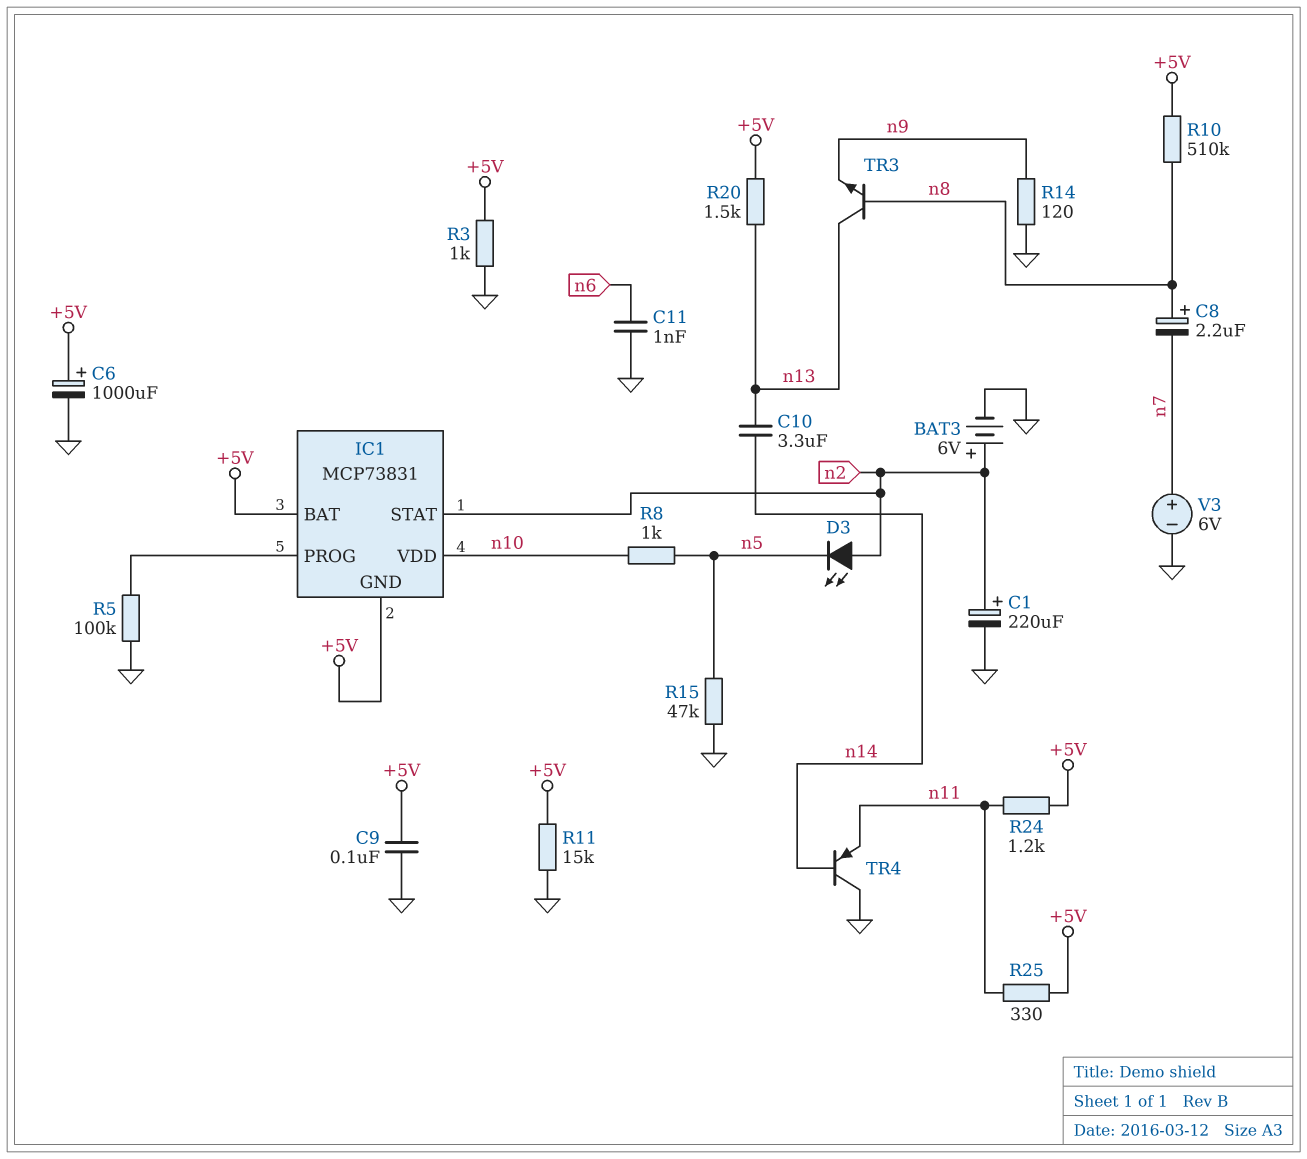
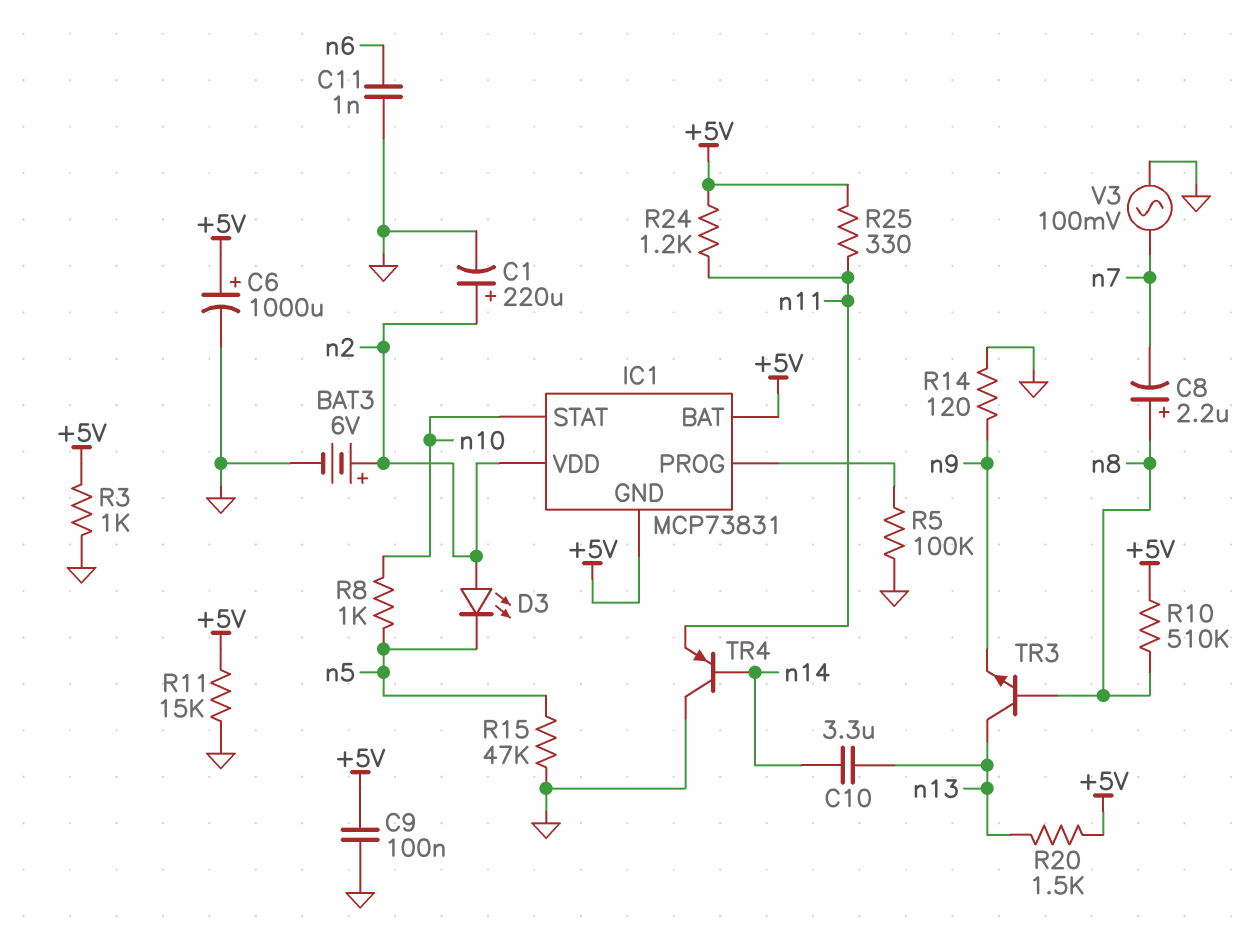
IC1 pin STAT: n2 -> n10
IC1 pin VDD: n10 -> n2
V3: 6V (plus n7, minus GND) -> AC 100mV (GND, n7)

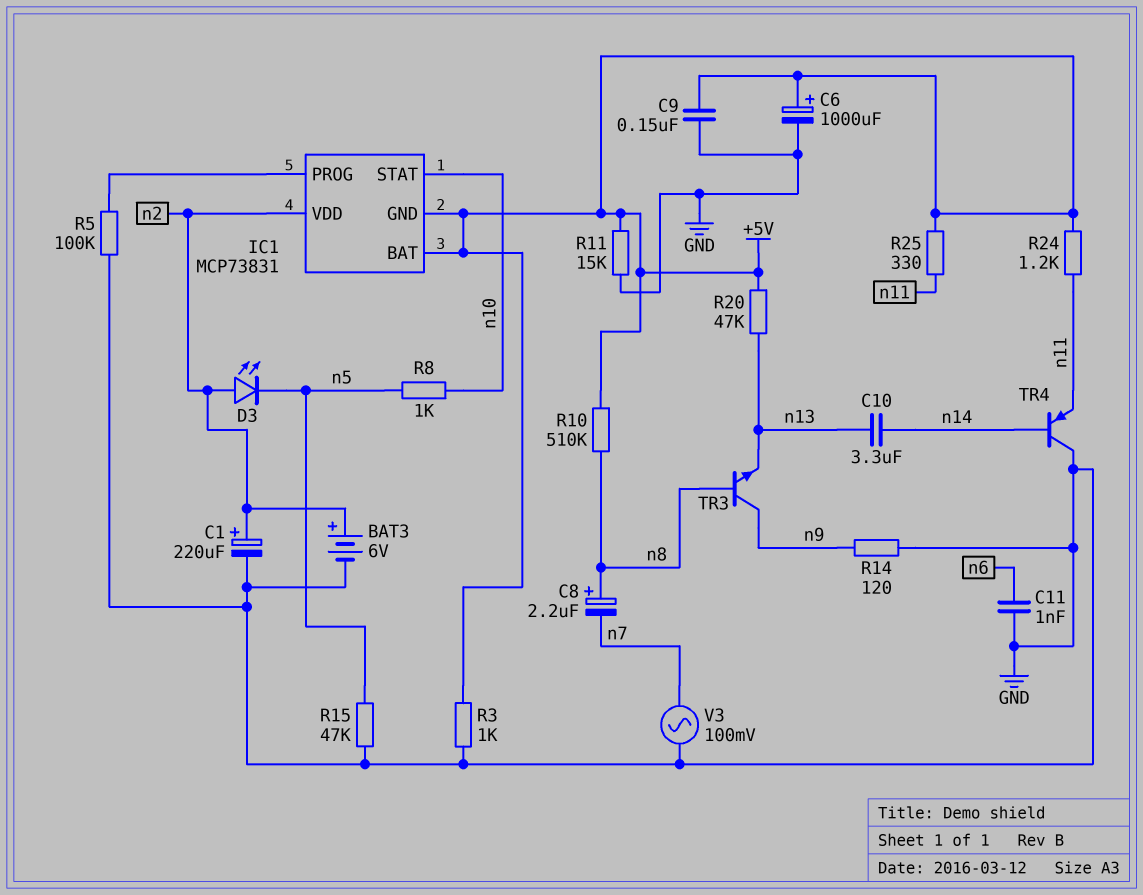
C9: 100nF (+5V, GND) -> 150nF (+5V, GND)
R20: 1.5k (+5V, n13) -> 47k (+5V, n13)
TR3: NPN (B n8, C n13, E n9) -> NPN (B n8, C n9, E n13)

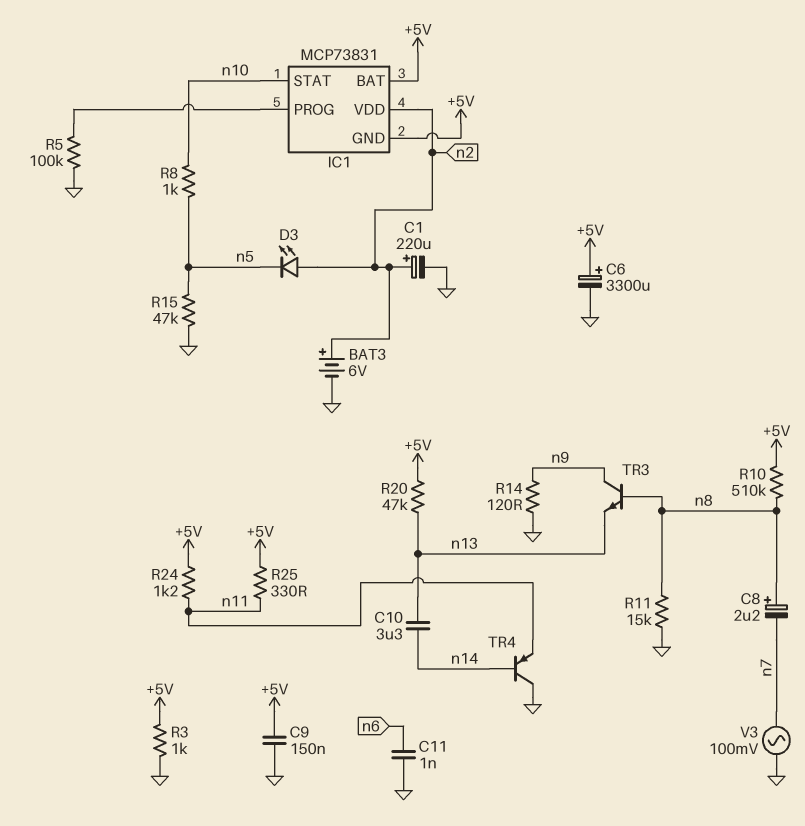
C6: 1000uF (plus +5V, minus GND) -> 3300uF (plus +5V, minus GND)
R11: 15k (+5V, GND) -> 15k (GND, n8)

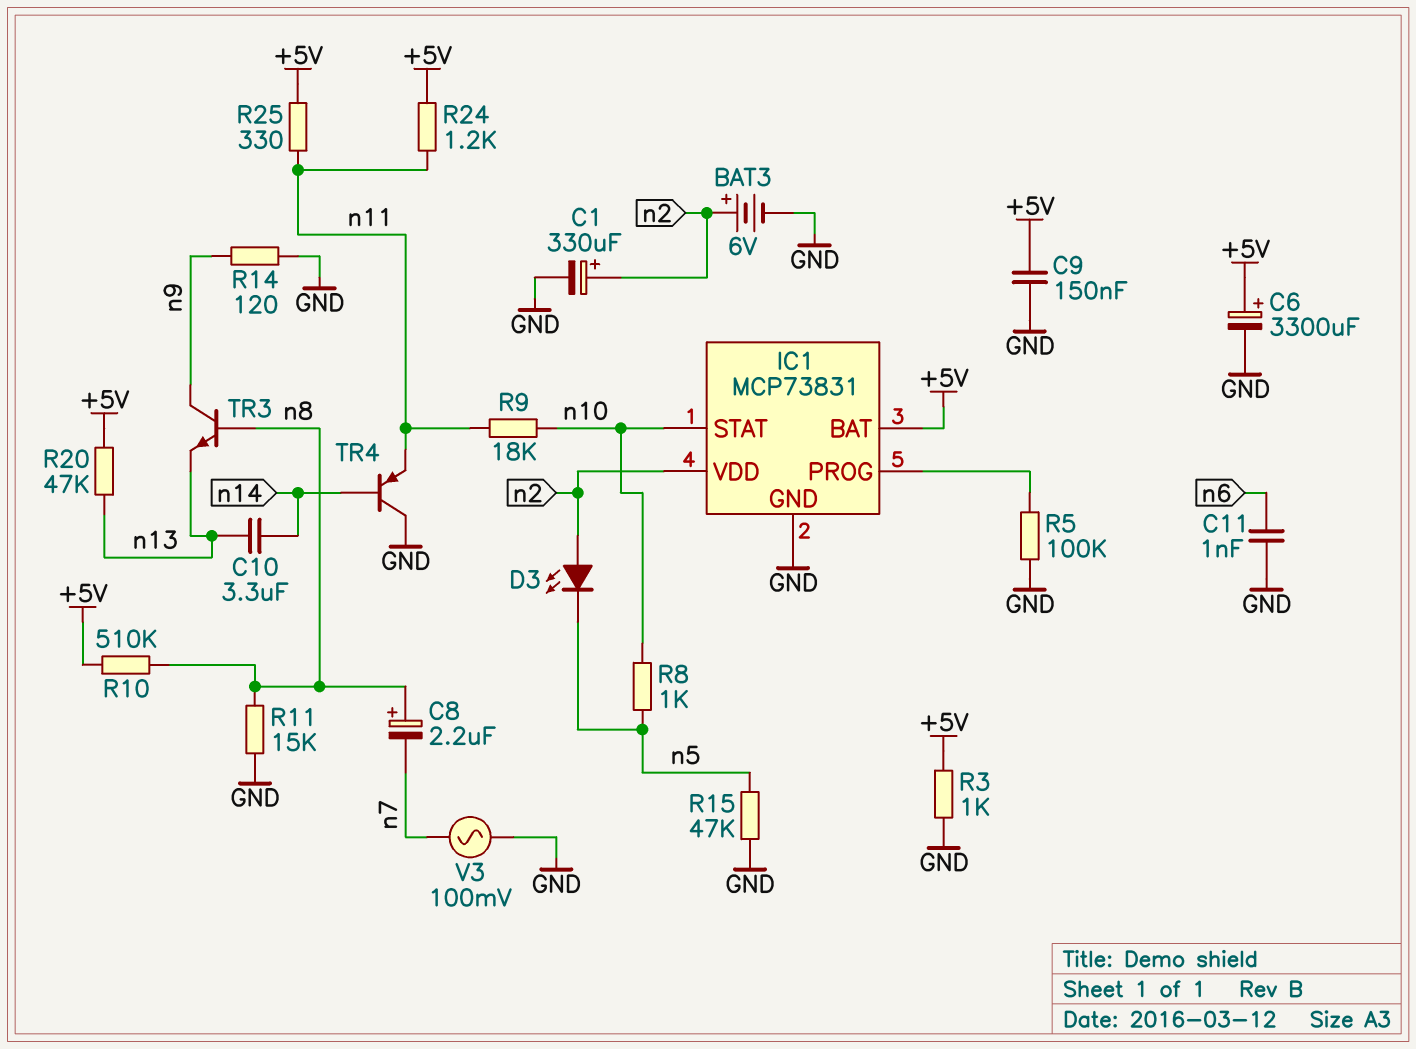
C1: 220uF (plus n2, minus GND) -> 330uF (plus n2, minus GND)
IC1 pin GND: +5V -> GND
R9: none -> 18k (n10, n11)

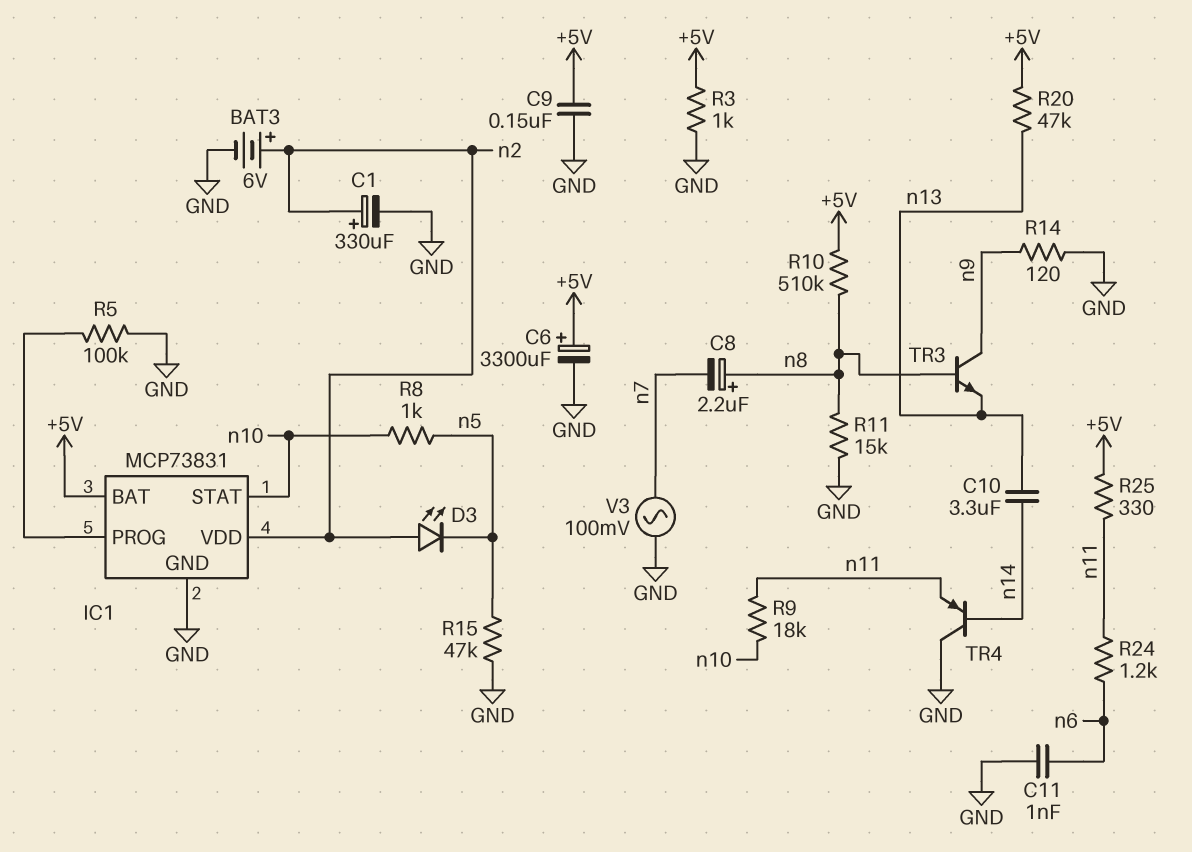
R24: 1.2k (+5V, n11) -> 1.2k (n6, n11)

